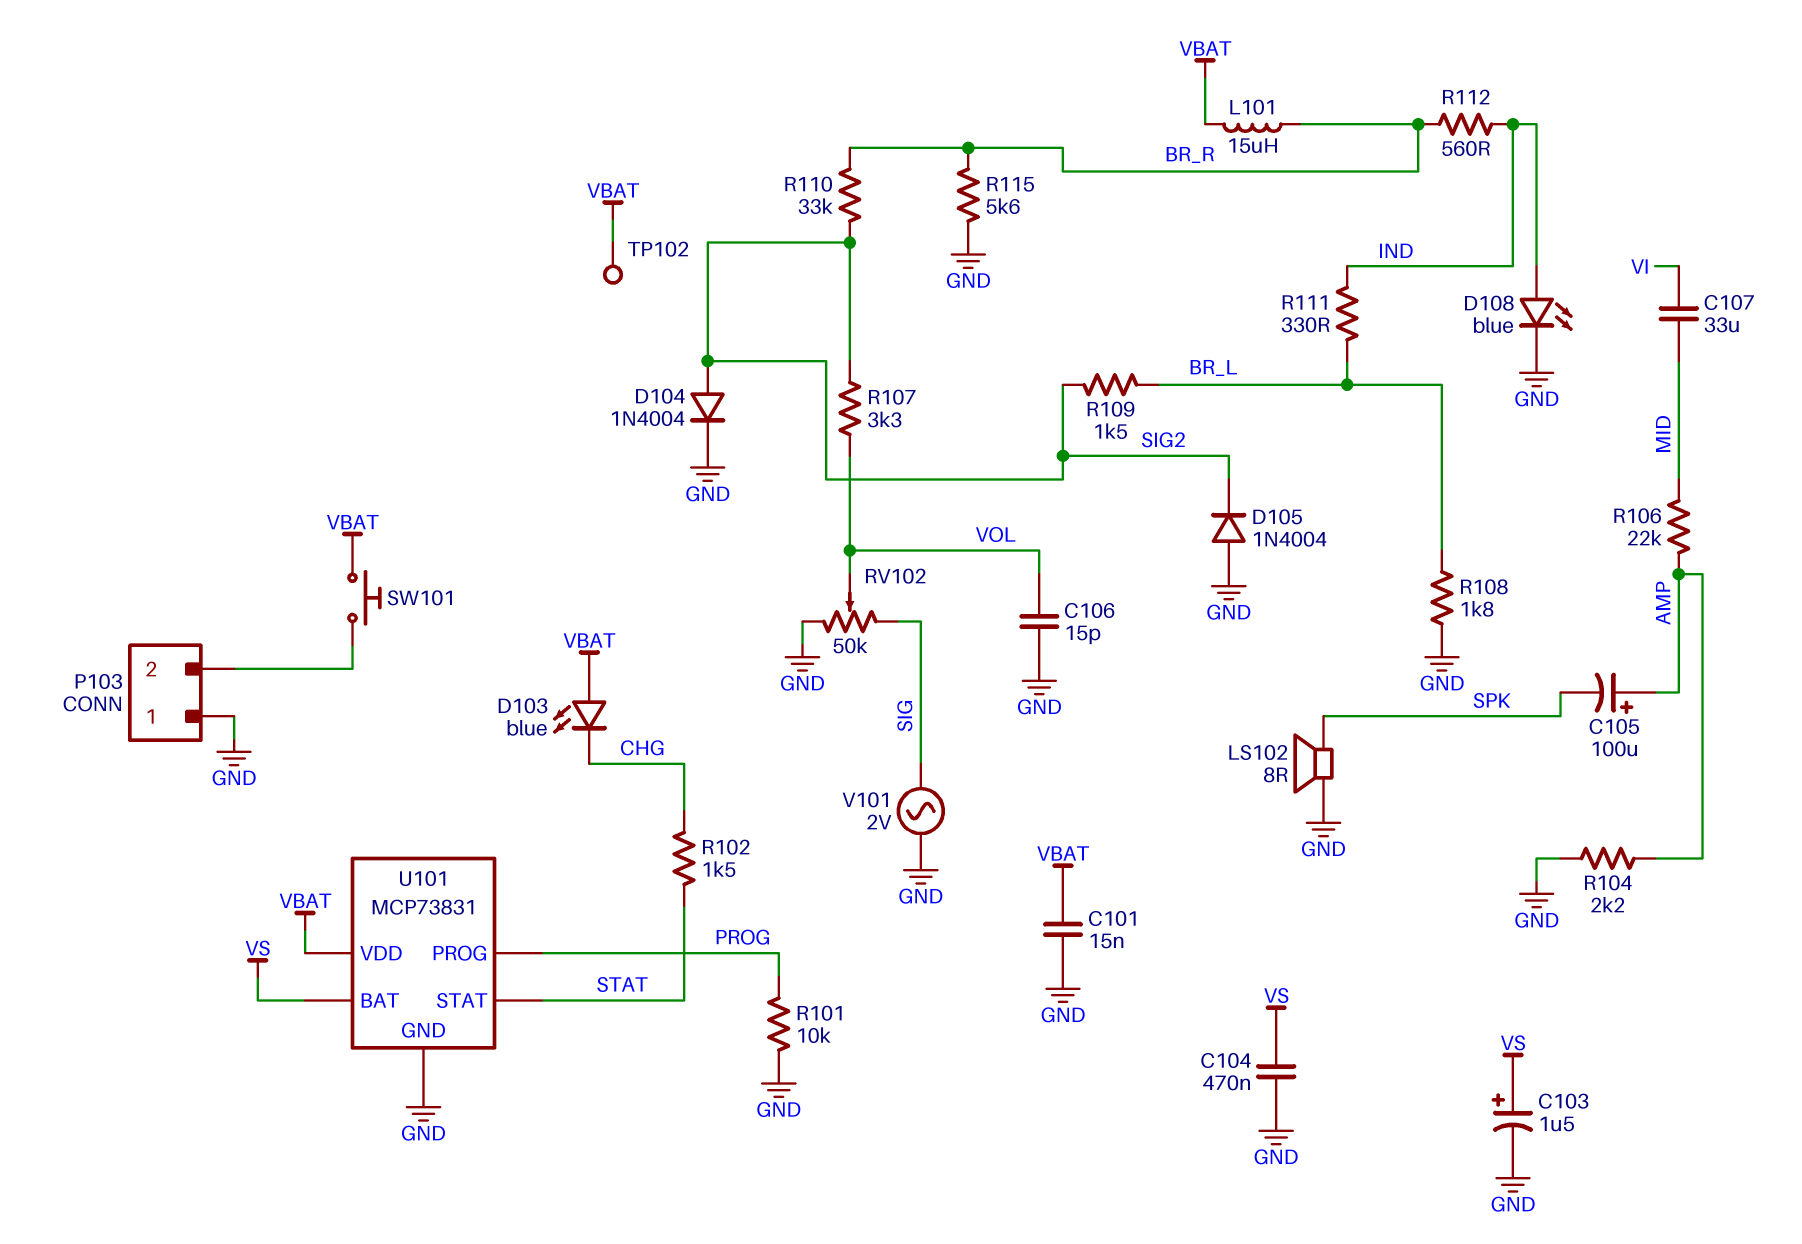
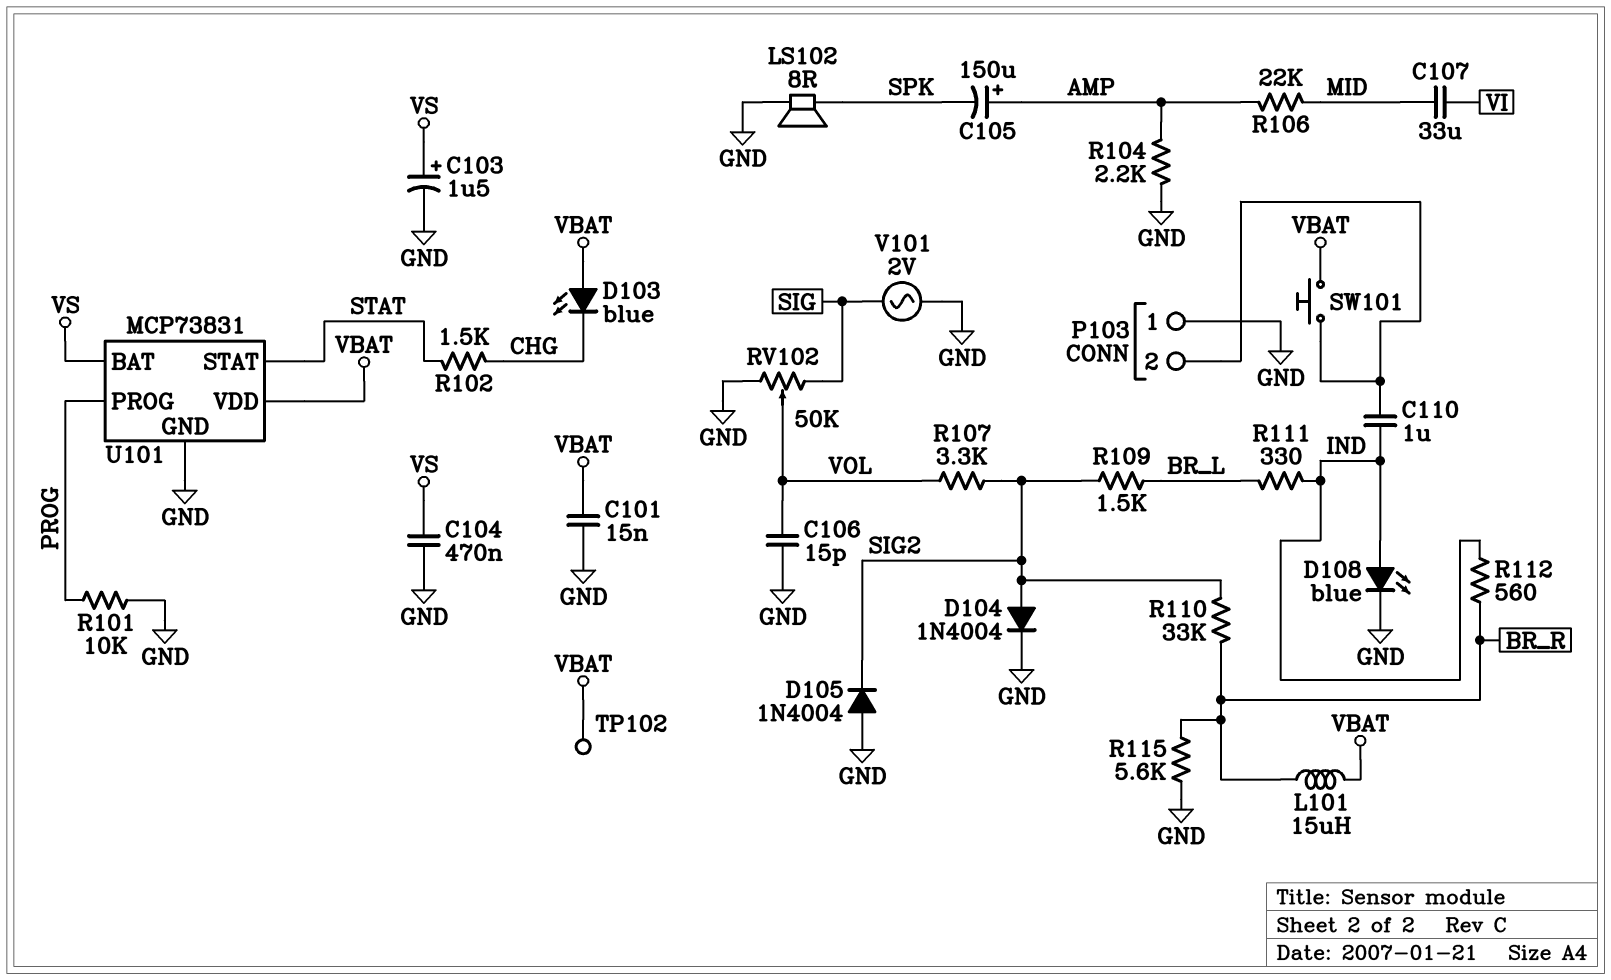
C105: 100uF (plus AMP, minus SPK) -> 150uF (plus AMP, minus SPK)
C110: none -> 1uF (IND, P103/2)
R108: 1.8k (BR_L, GND) -> none

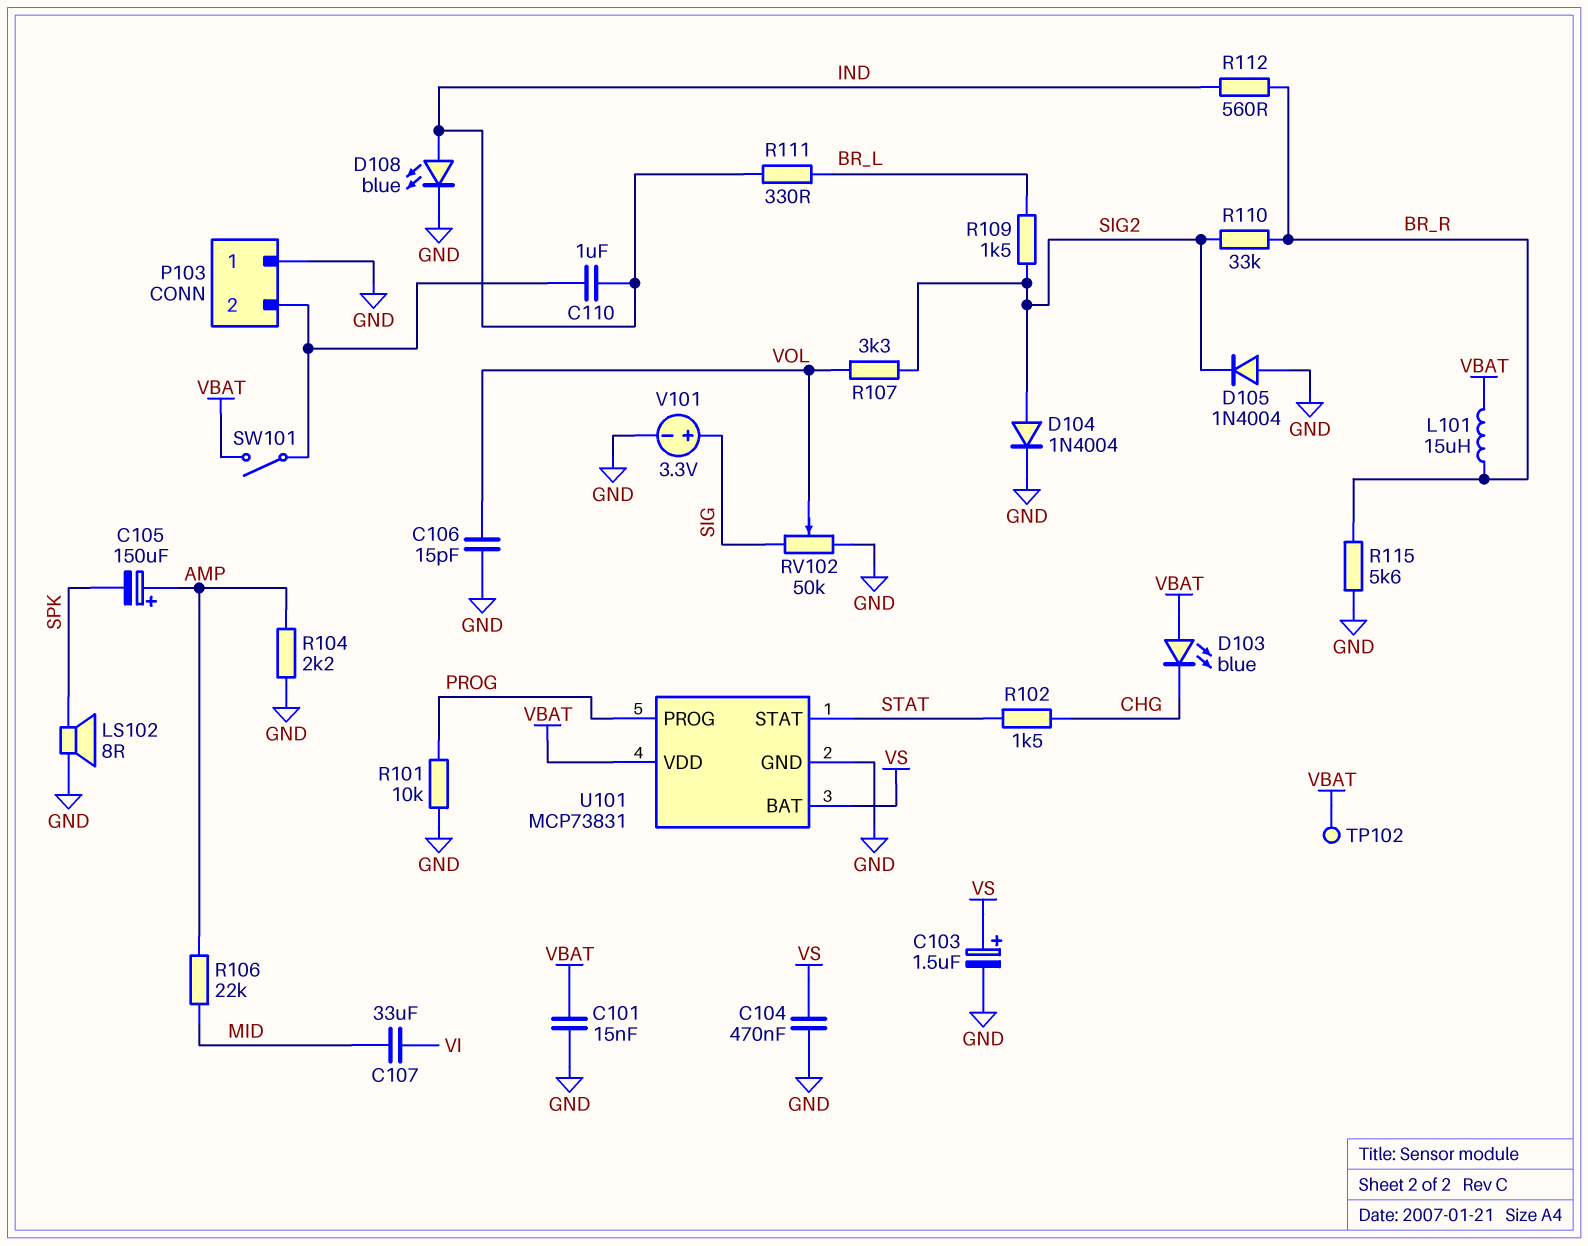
SW101: button (P103/2, VBAT) -> switch (P103/2, VBAT)
V101: AC 2V (GND, SIG) -> 3.3V (plus SIG, minus GND)

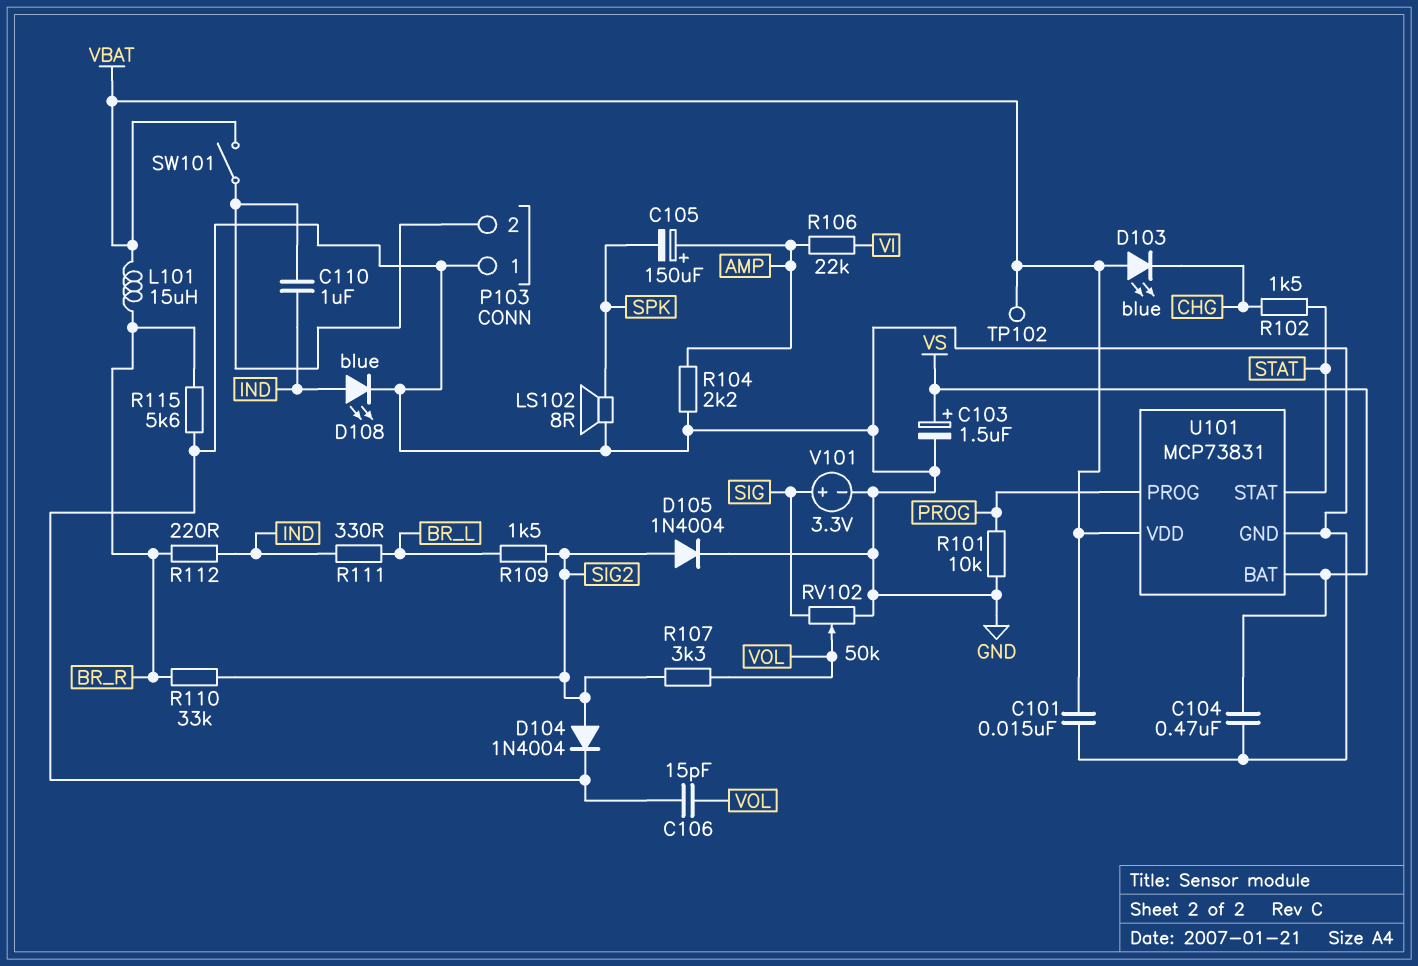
C107: 33uF (MID, VI) -> none
D105: diode 1N4004 (A GND, K SIG2) -> diode 1N4004 (A SIG2, K GND)
R106: 22k (AMP, MID) -> 22k (AMP, VI)
R112: 560 (BR_R, IND) -> 220 (BR_R, IND)

